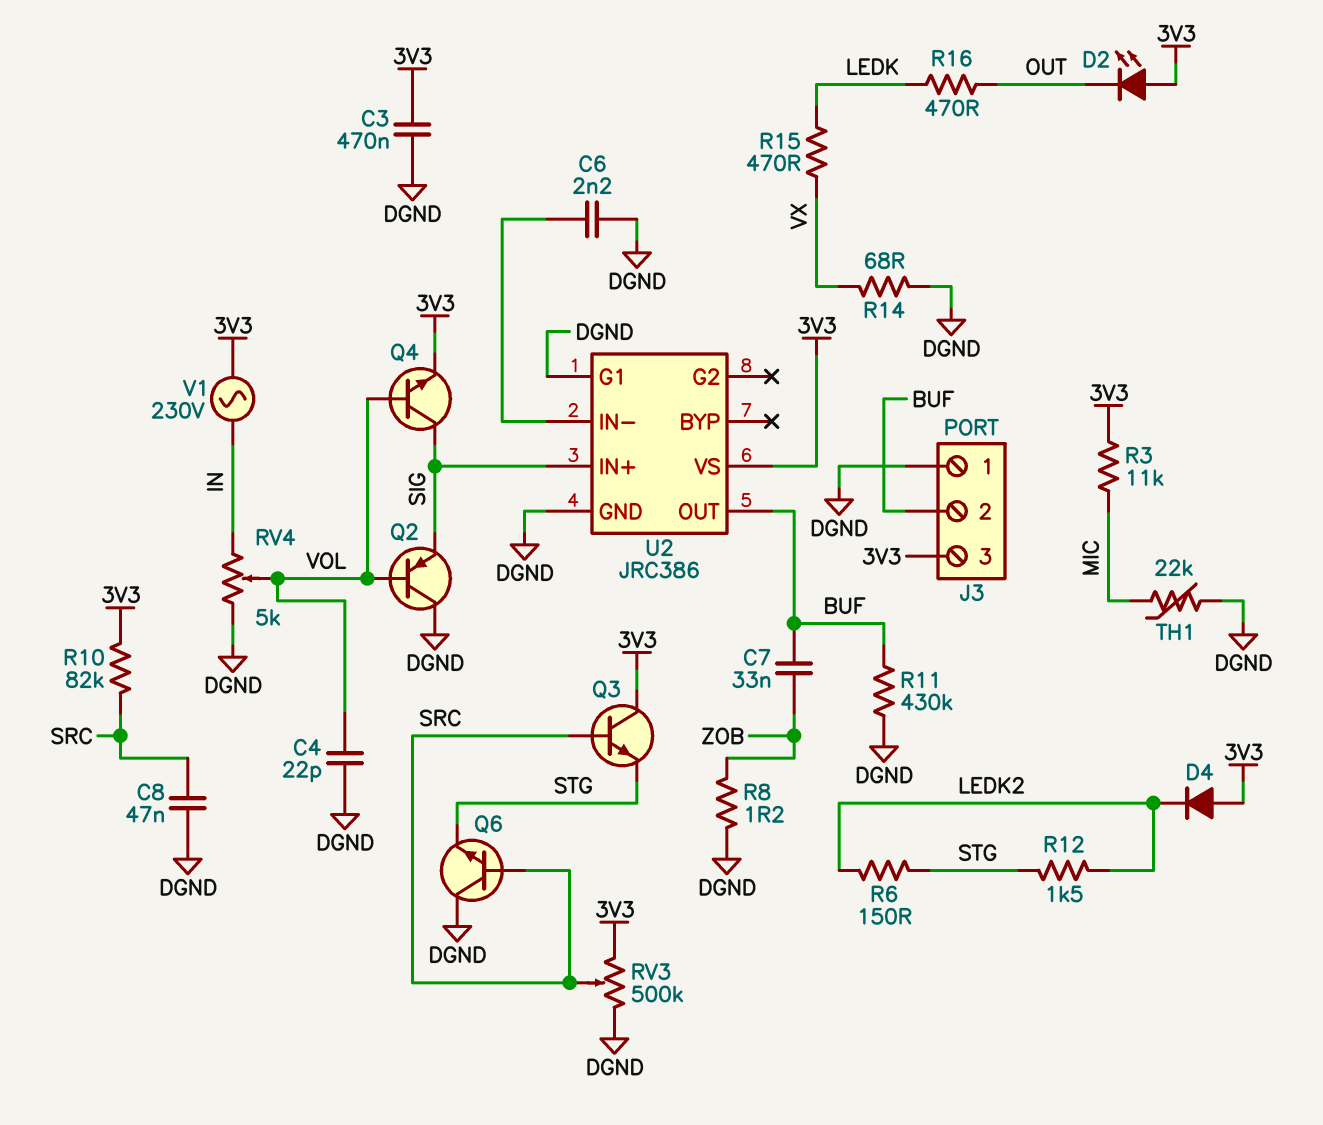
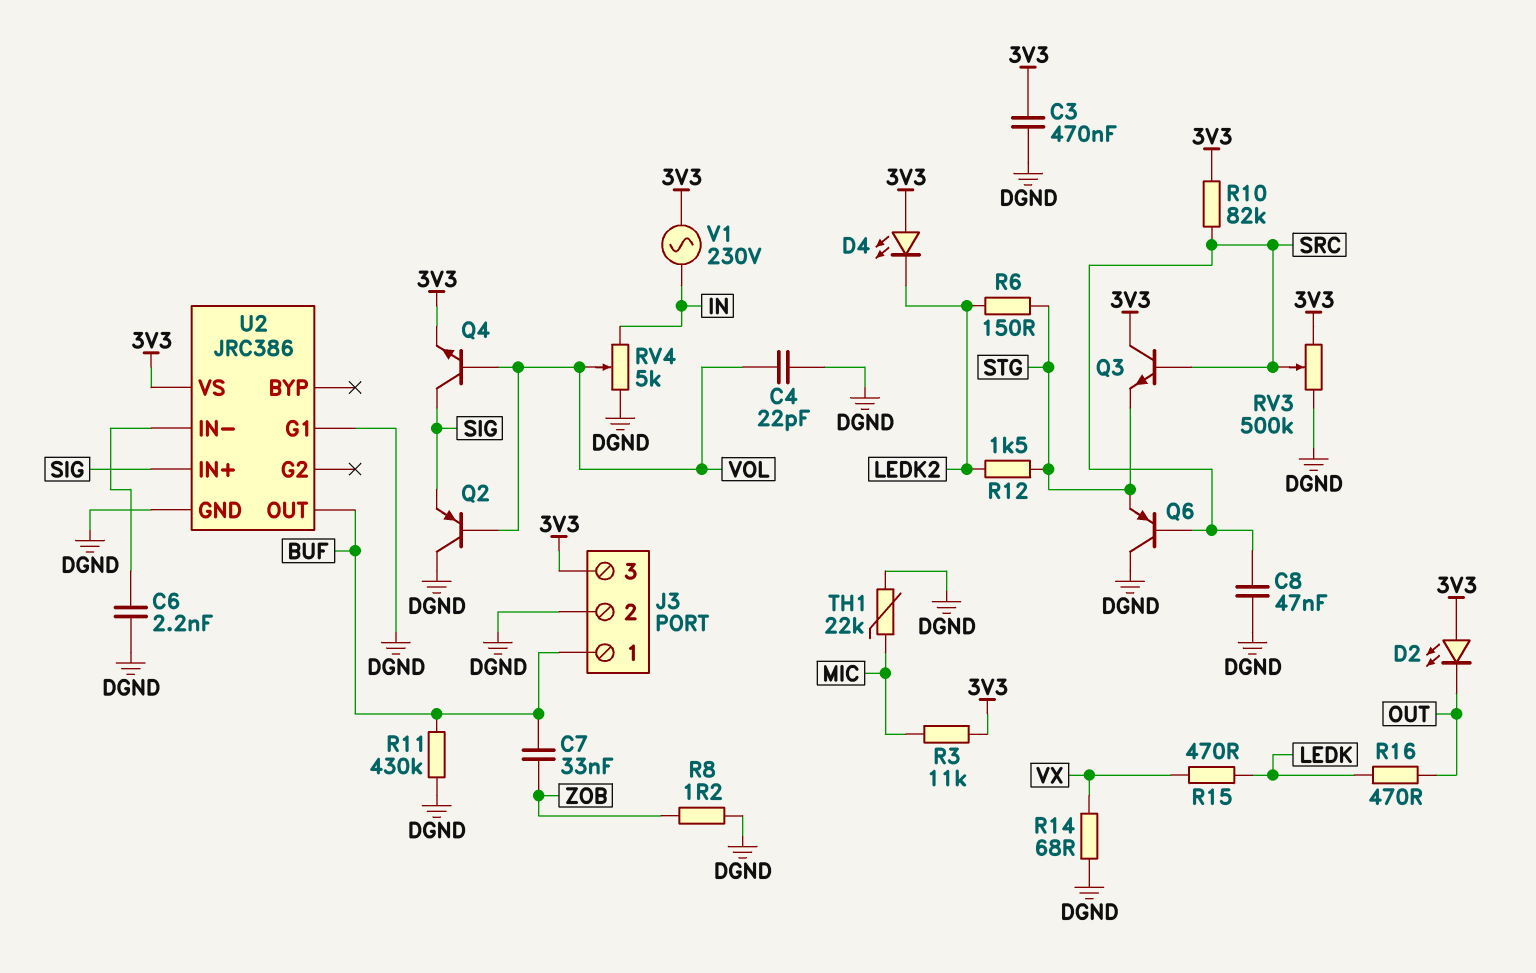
D4: diode (A 3V3, K LEDK2) -> LED (A 3V3, K LEDK2)
J3 pin 1: DGND -> BUF
J3 pin 2: BUF -> DGND
Q6: NPN (B SRC, C DGND, E STG) -> PNP (B SRC, C DGND, E STG)

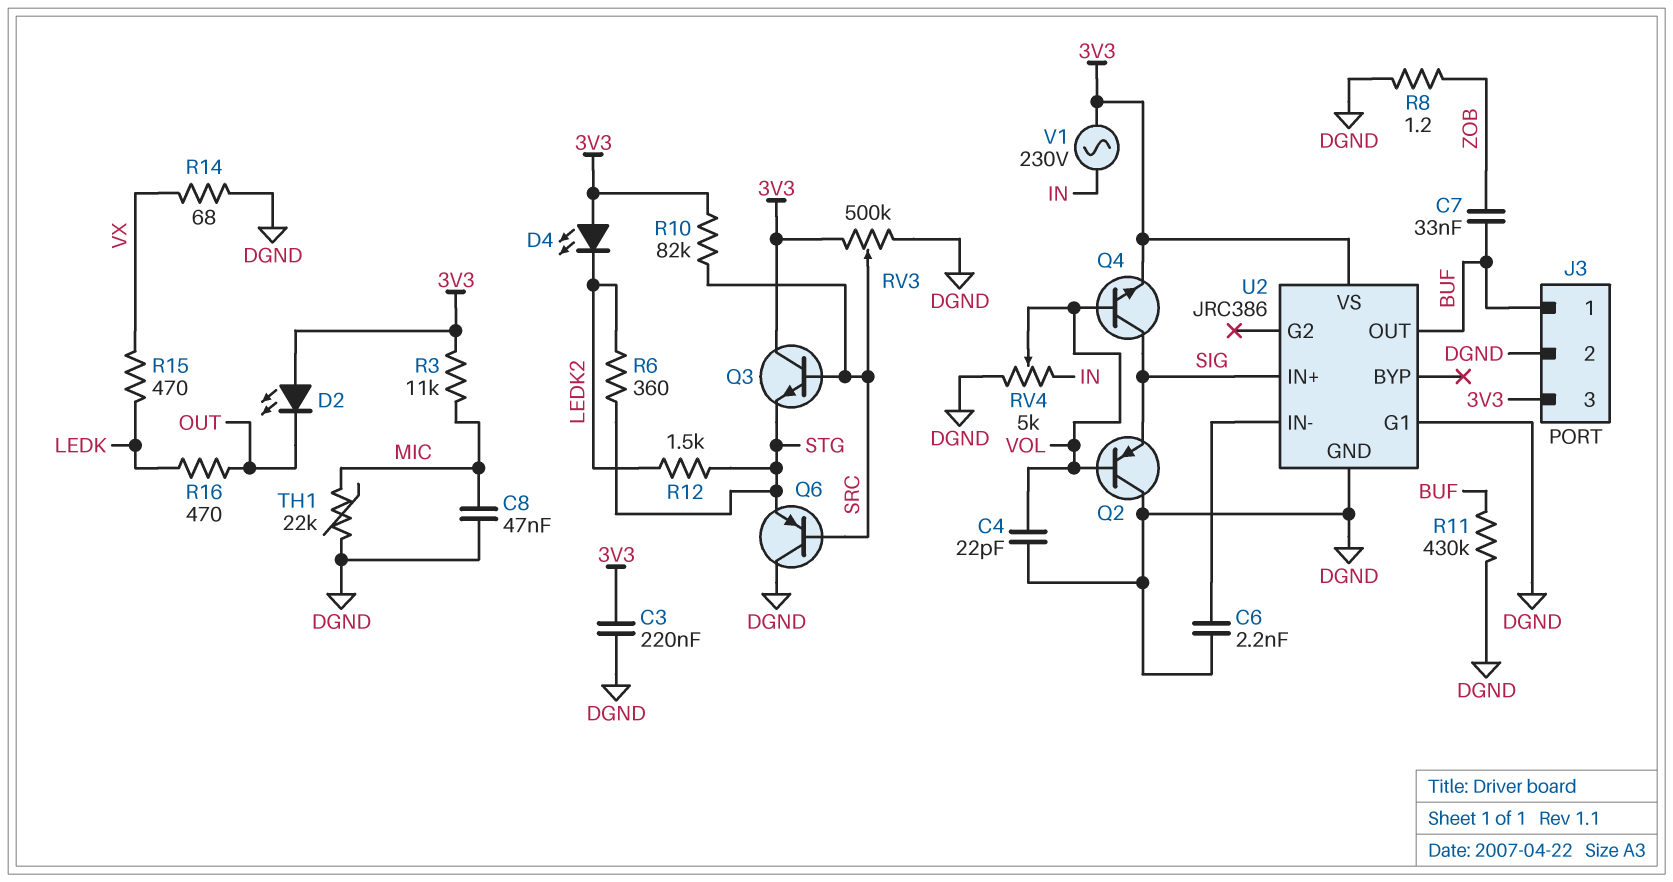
C3: 470nF (3V3, DGND) -> 220nF (3V3, DGND)
C8: 47nF (DGND, SRC) -> 47nF (DGND, MIC)
R6: 150 (LEDK2, STG) -> 360 (LEDK2, STG)

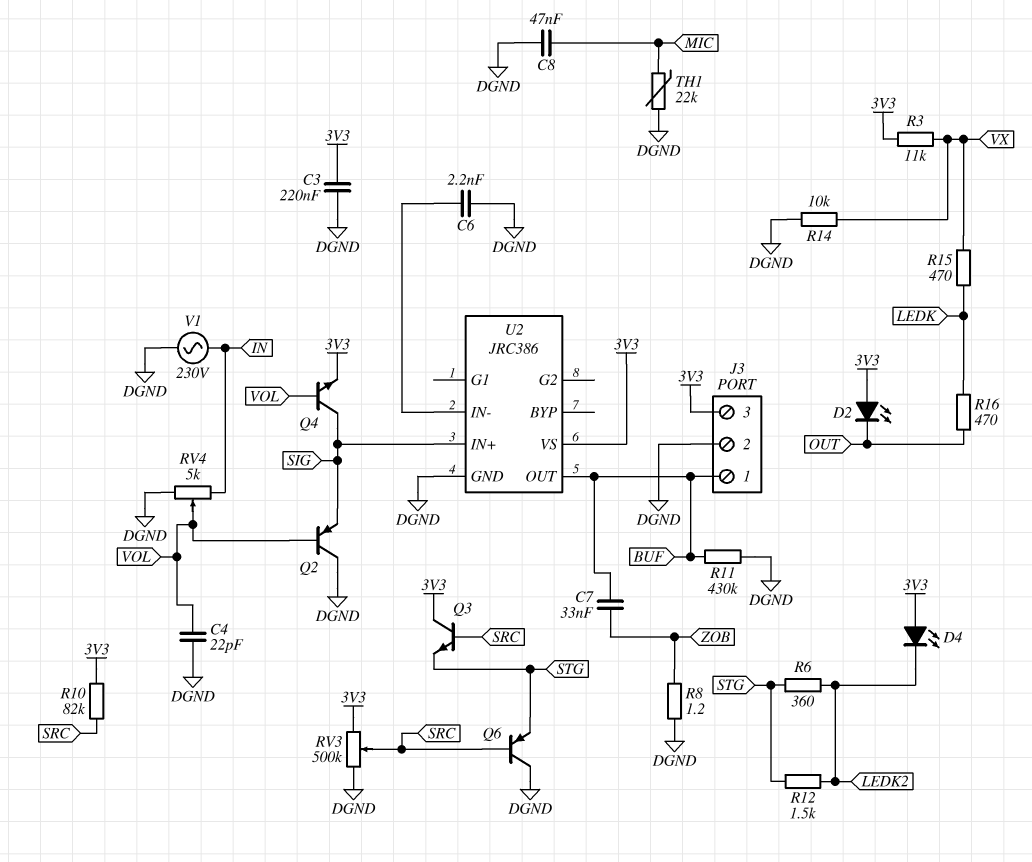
R3: 11k (3V3, MIC) -> 11k (3V3, VX)
R14: 68 (DGND, VX) -> 10k (DGND, VX)
U2 pin G1: DGND -> none
V1: AC 230V (3V3, IN) -> AC 230V (DGND, IN)

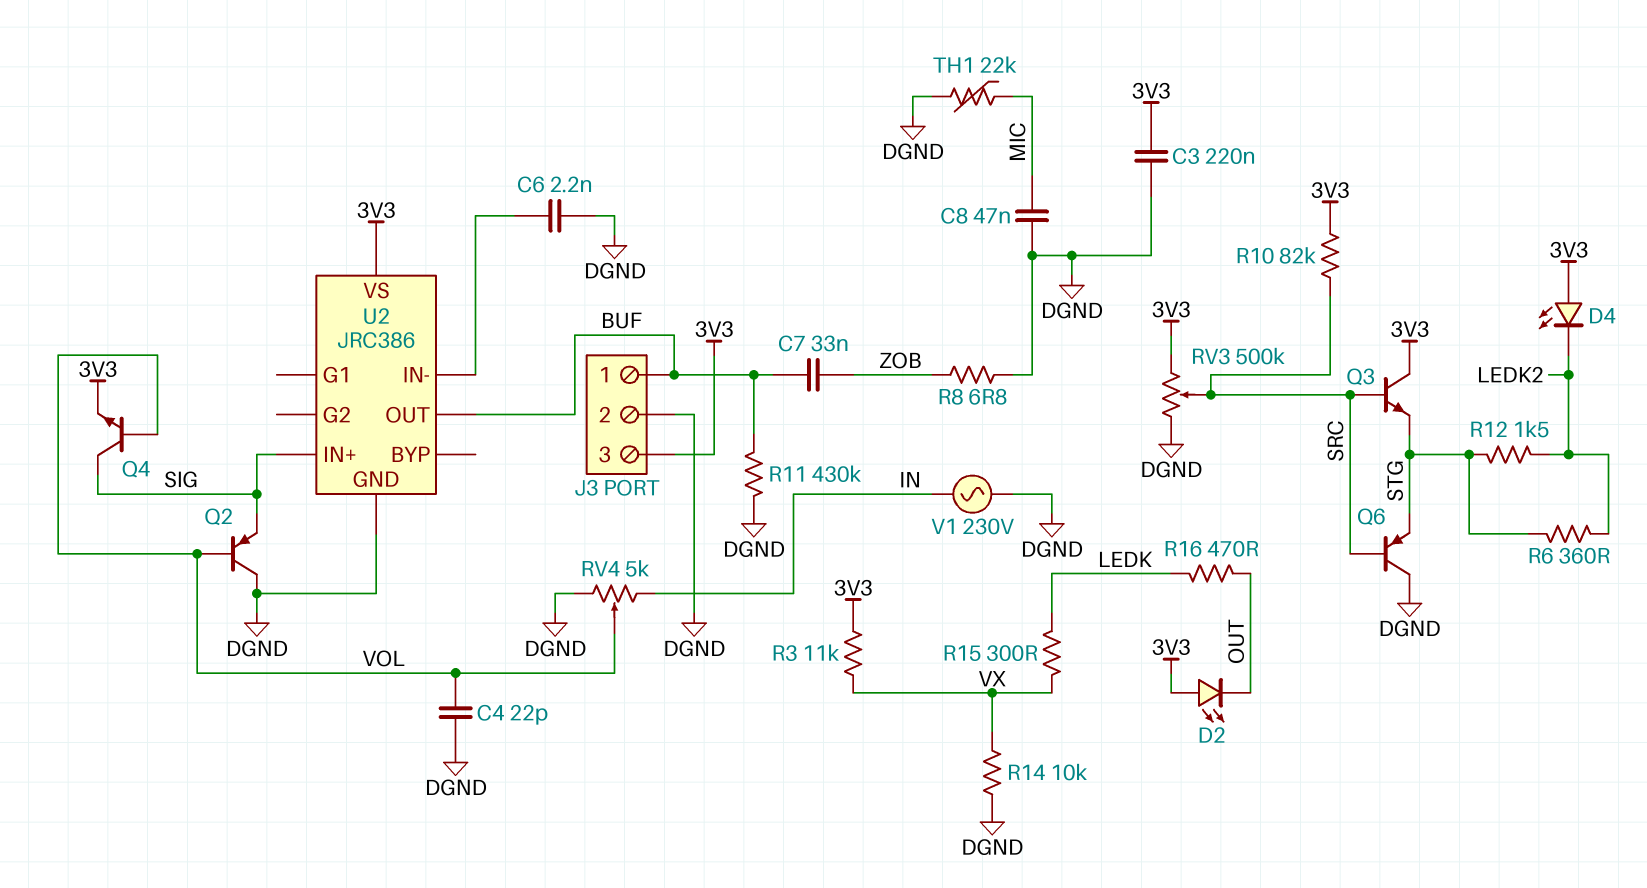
R8: 1.2 (DGND, ZOB) -> 6.8 (DGND, ZOB)
R15: 470 (LEDK, VX) -> 300 (LEDK, VX)

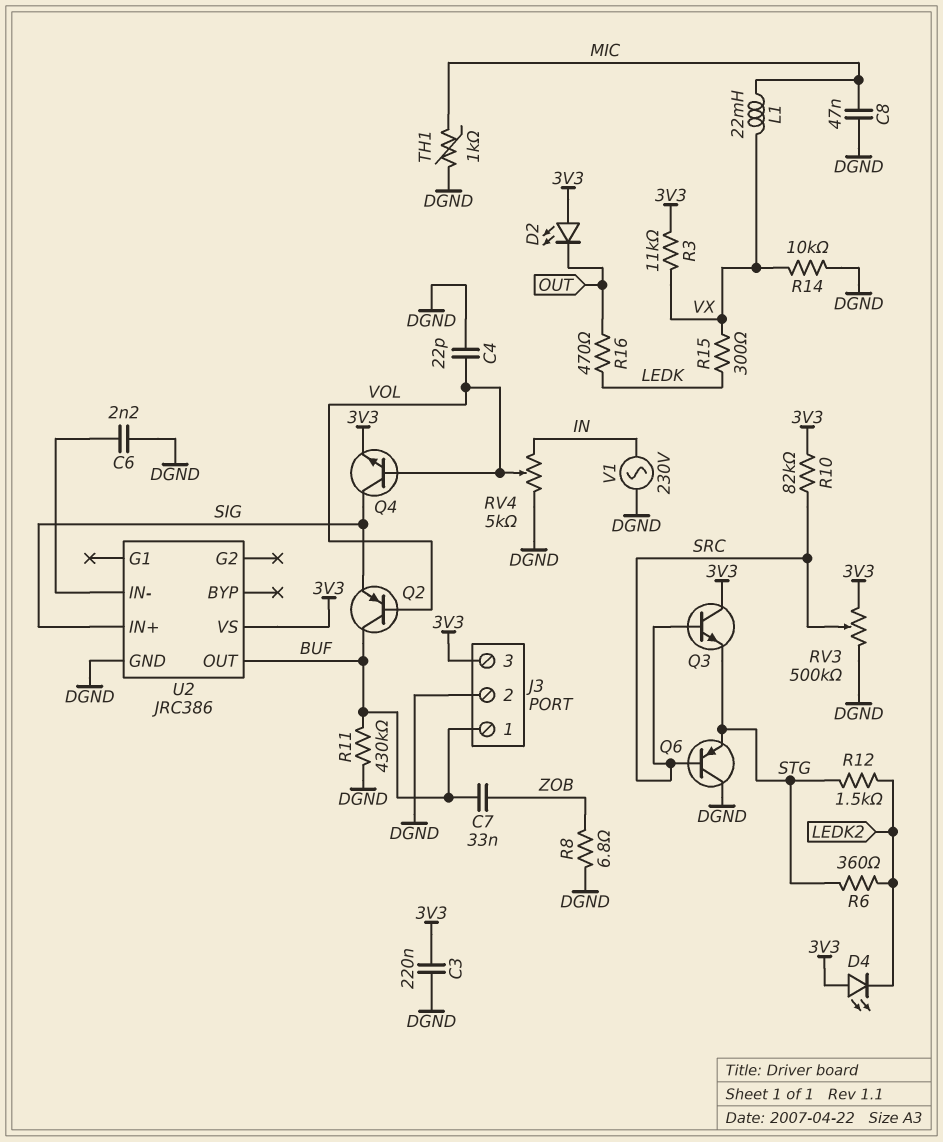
L1: none -> 22mH (MIC, VX)
Q2: PNP (B VOL, C DGND, E SIG) -> PNP (B VOL, C BUF, E SIG)
TH1: 22k (DGND, MIC) -> 1k (DGND, MIC)

